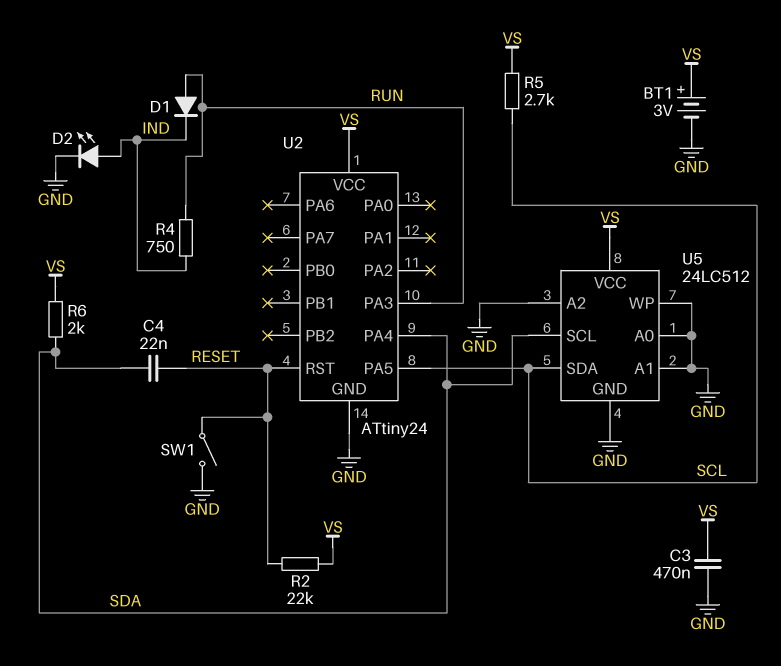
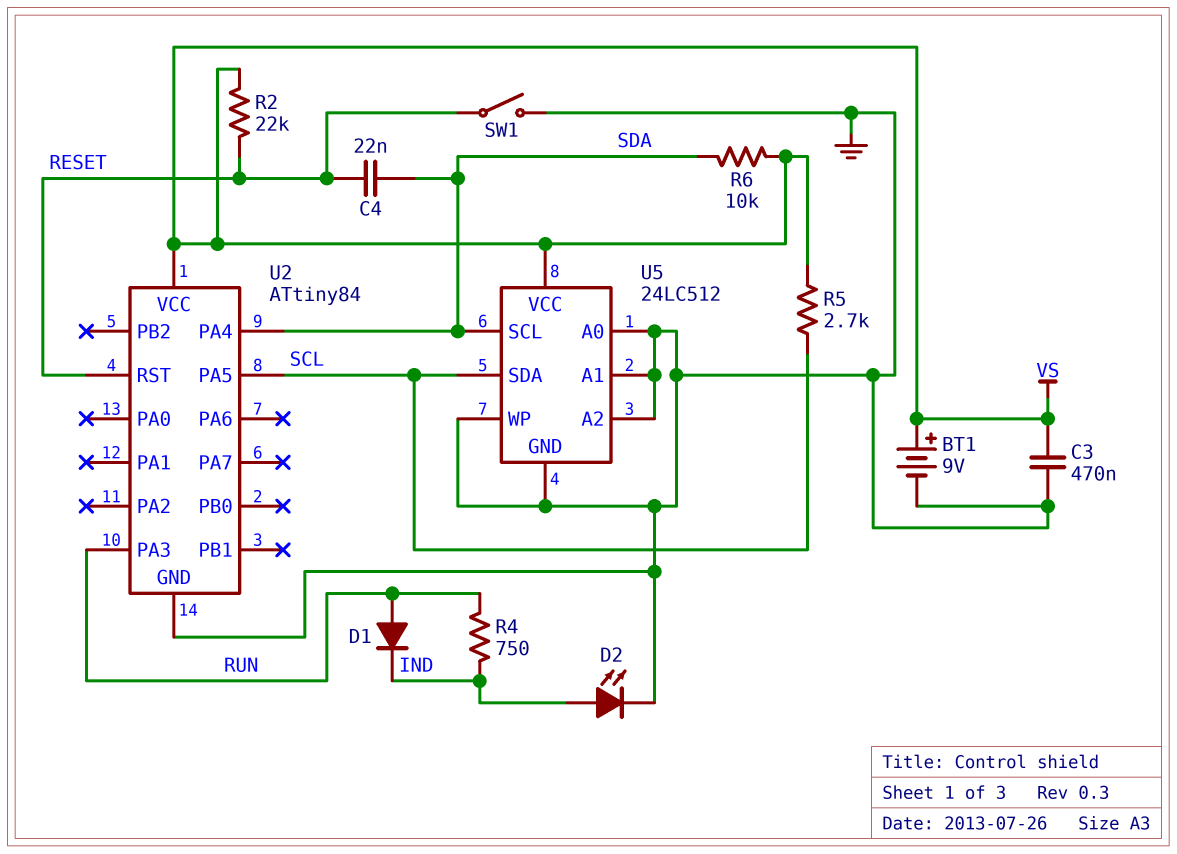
BT1: 3V (plus VS, minus GND) -> 9V (plus VS, minus GND)
R6: 2k (SDA, VS) -> 10k (SDA, VS)
U2: ATtiny24 -> ATtiny84

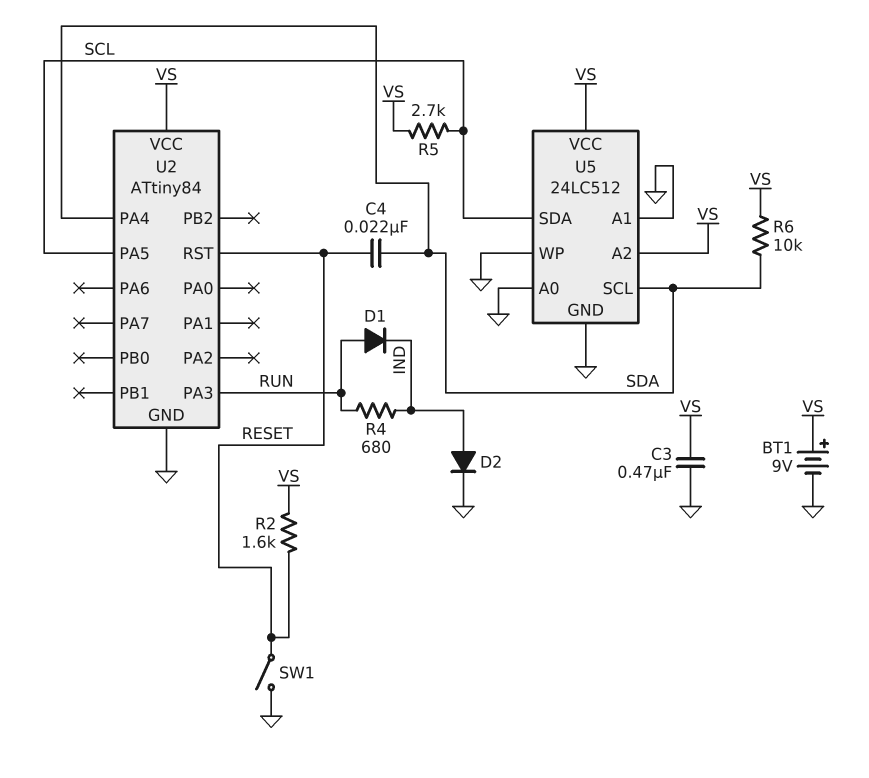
D2: LED (A IND, K GND) -> diode (A IND, K GND)
R2: 22k (RESET, VS) -> 1.6k (RESET, VS)
R4: 750 (IND, RUN) -> 680 (IND, RUN)
U5 pin A2: GND -> VS

